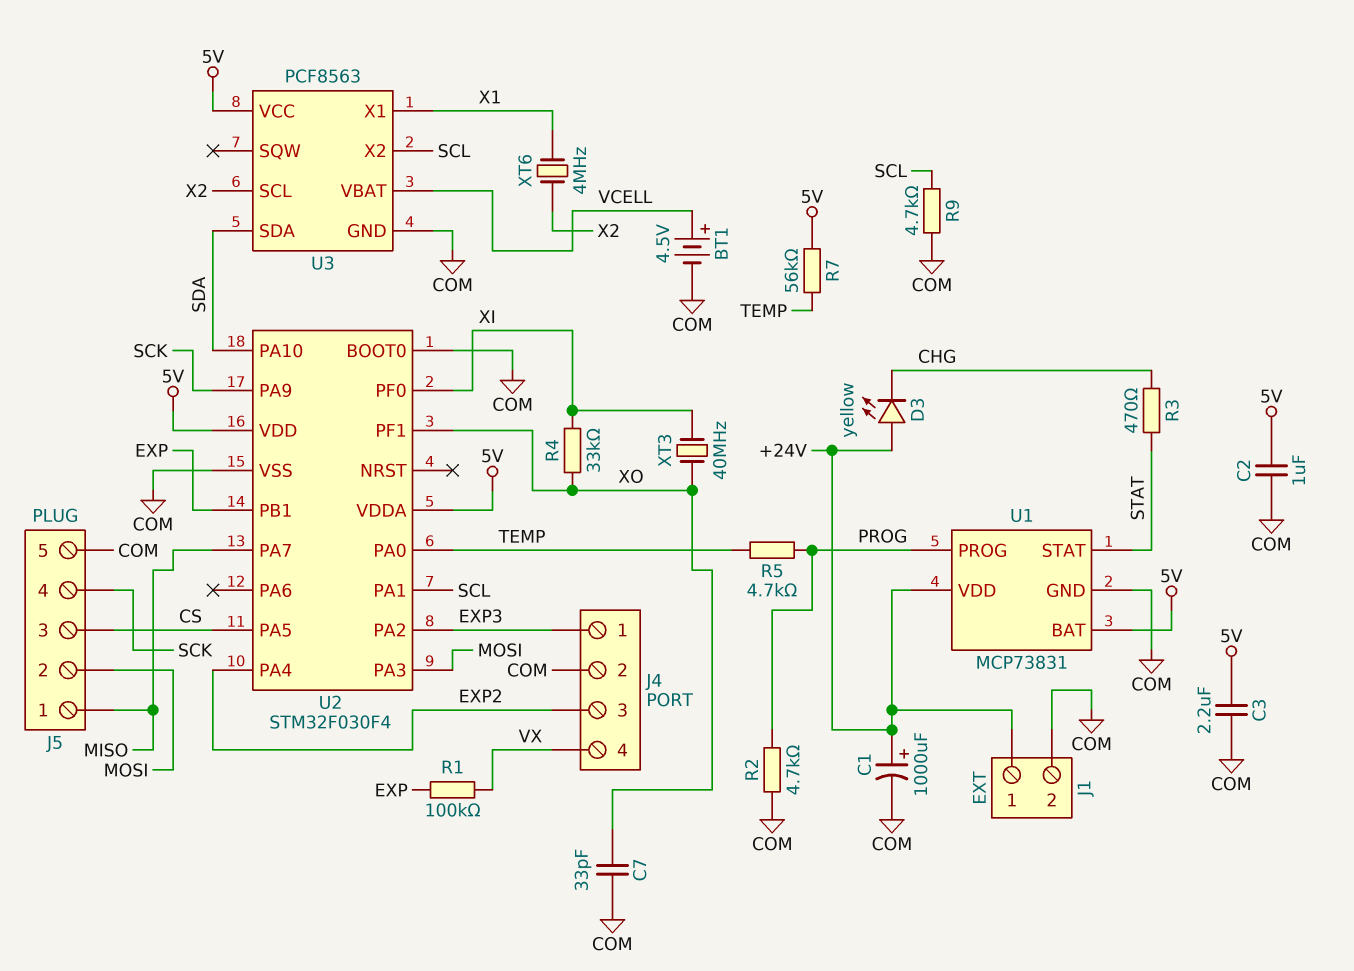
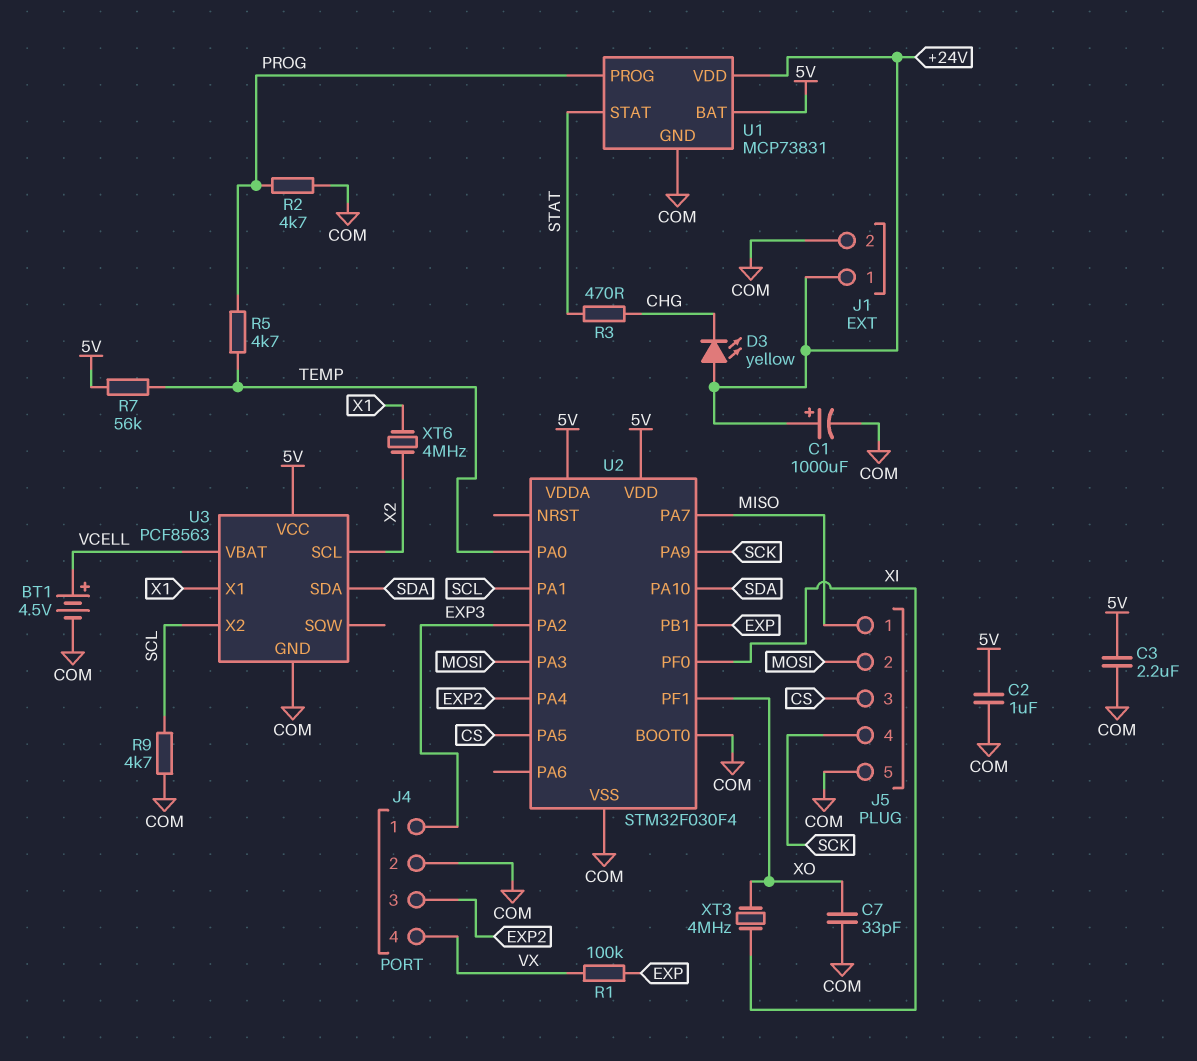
R4: 33k (XI, XO) -> none
XT3: 40MHz (XI, XO) -> 4MHz (XI, XO)

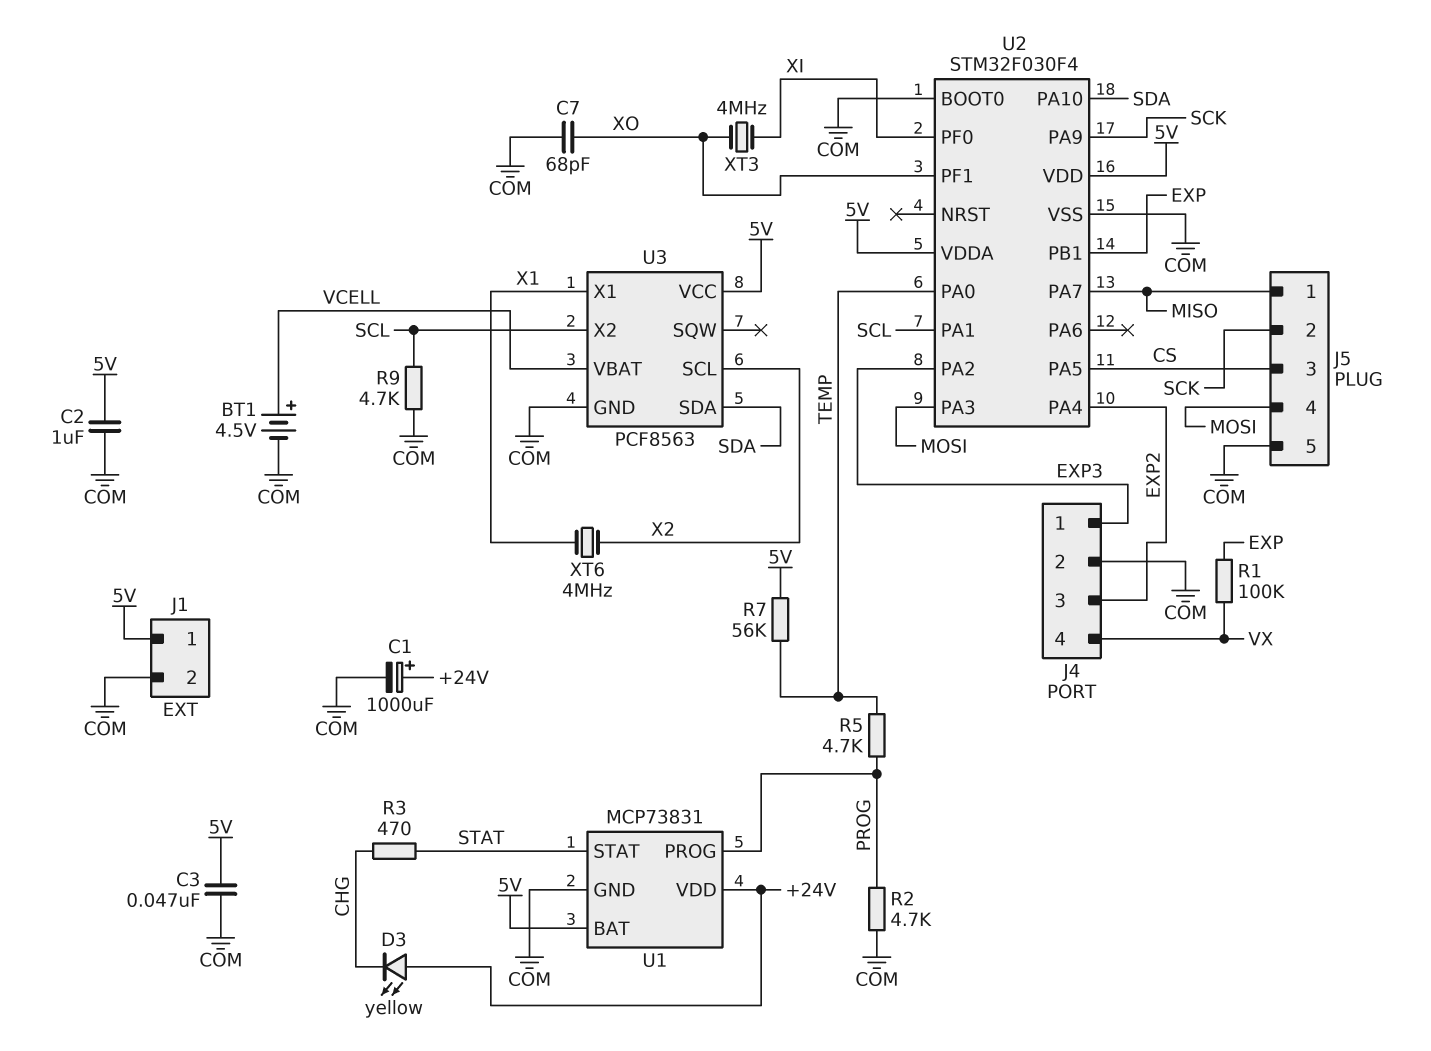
C3: 2.2uF (5V, COM) -> 47nF (5V, COM)
C7: 33pF (COM, XO) -> 68pF (COM, XO)
J1 pin 1: +24V -> 5V
J5 pin 2: MOSI -> SCK
J5 pin 4: SCK -> MOSI

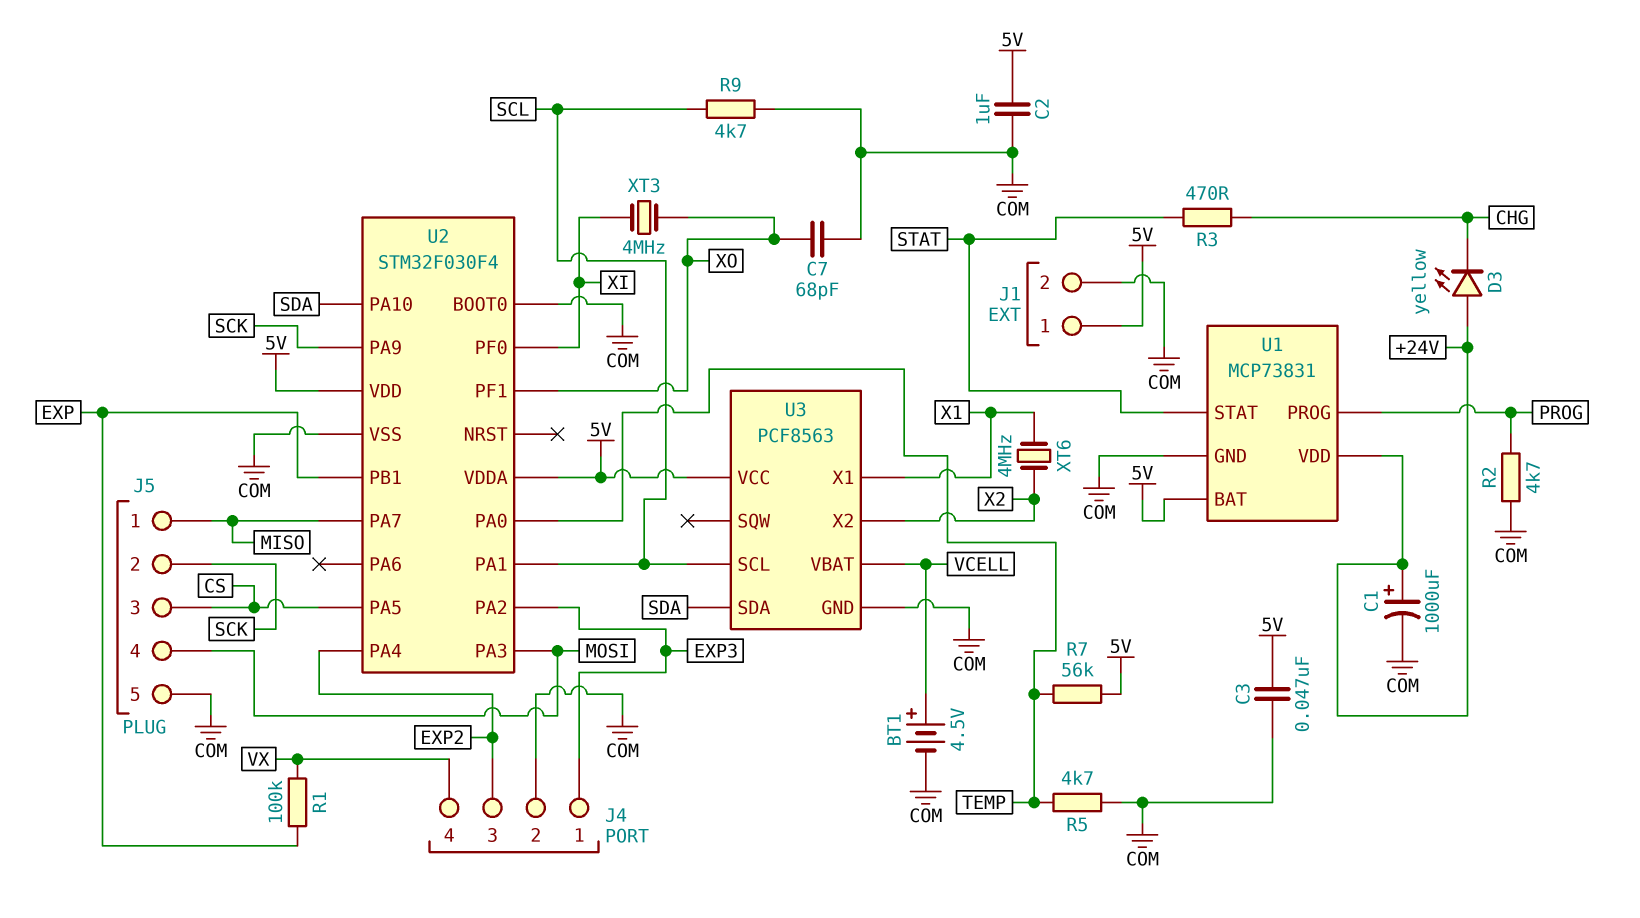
R5: 4.7k (PROG, TEMP) -> 4.7k (COM, TEMP)
U3 pin SCL: X2 -> SCL
U3 pin X2: SCL -> X2

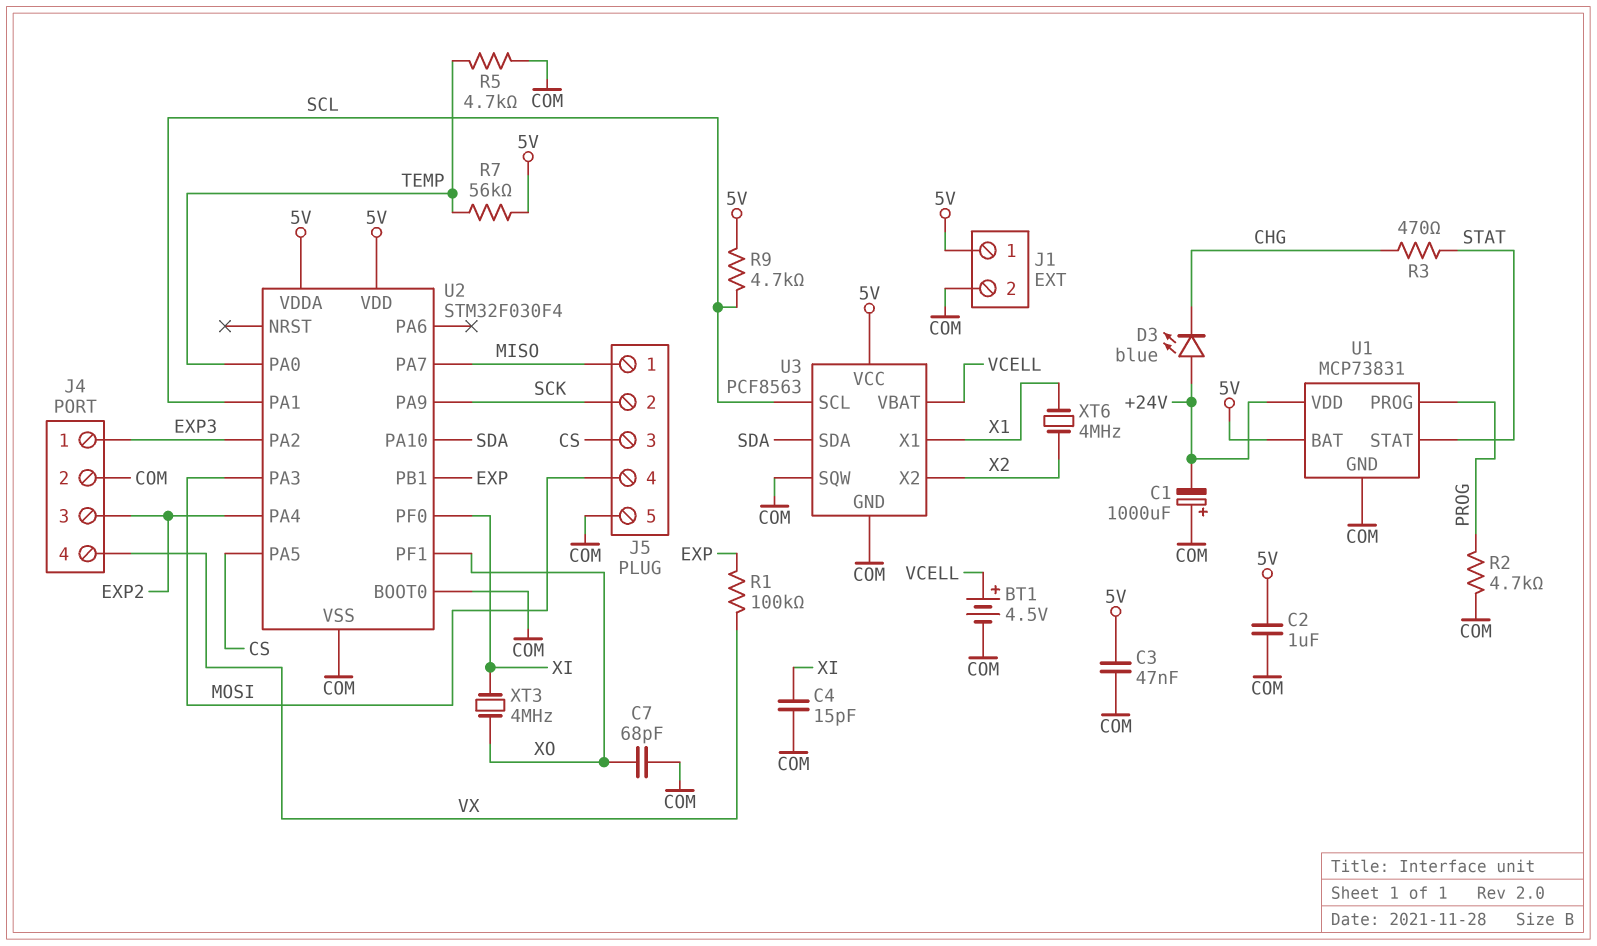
C1: 1000uF (plus +24V, minus COM) -> 1000uF (plus COM, minus +24V)
C4: none -> 15pF (COM, XI)
D3: LED yellow (A +24V, K CHG) -> LED blue (A +24V, K CHG)
R9: 4.7k (COM, SCL) -> 4.7k (5V, SCL)
U3 pin SQW: none -> COM

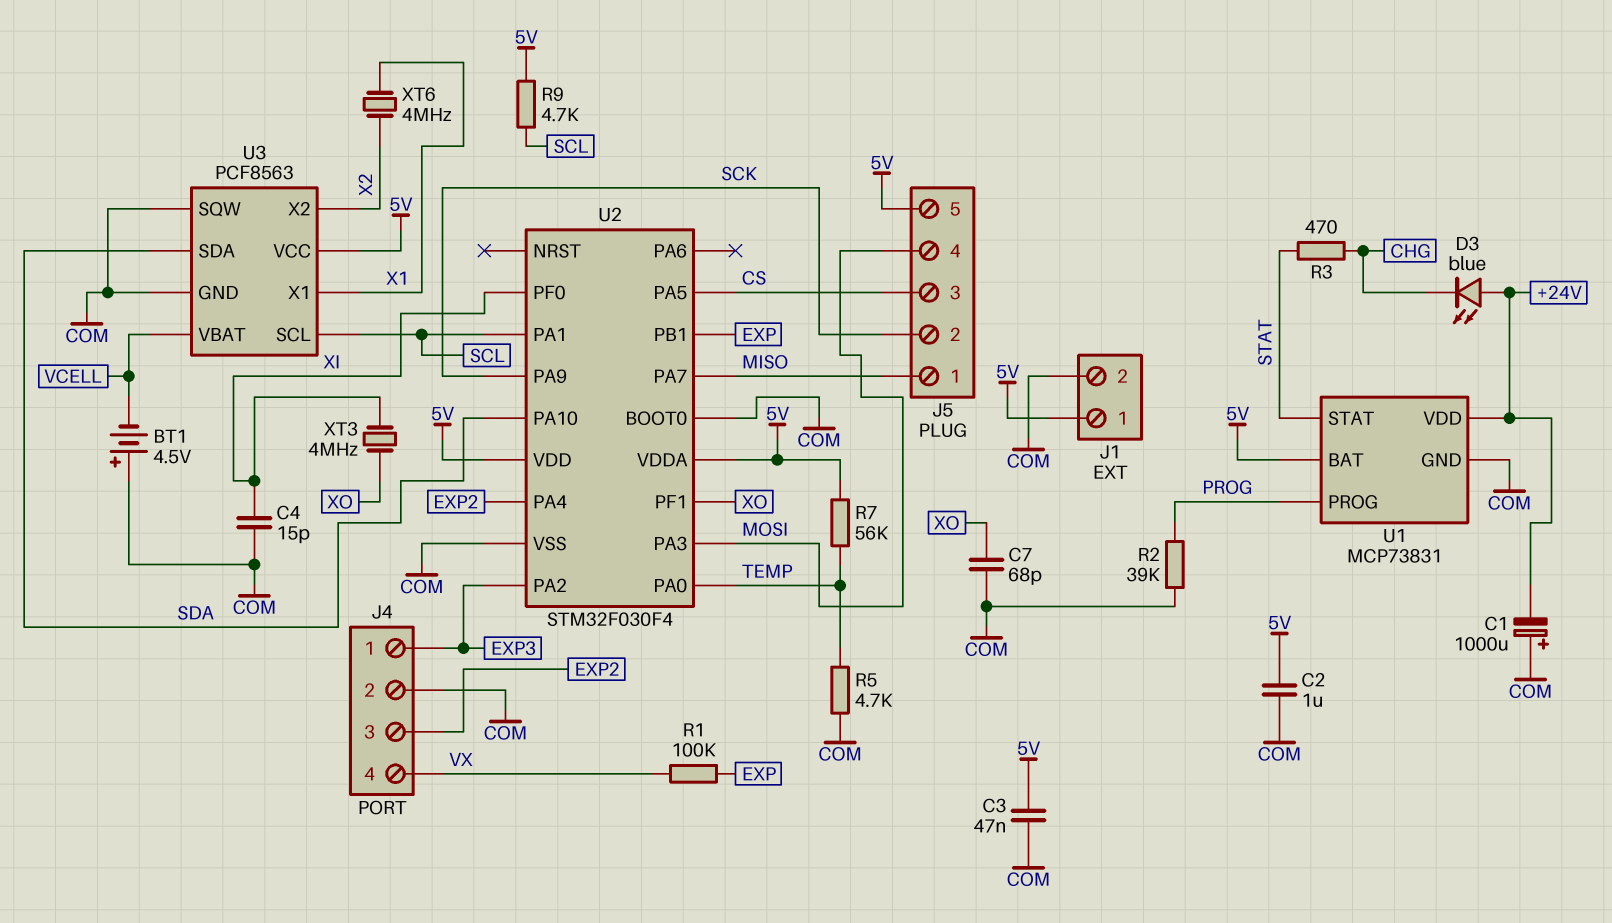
BT1: 4.5V (plus VCELL, minus COM) -> 4.5V (plus COM, minus VCELL)
J5 pin 5: COM -> 5V
R2: 4.7k (COM, PROG) -> 39k (COM, PROG)

